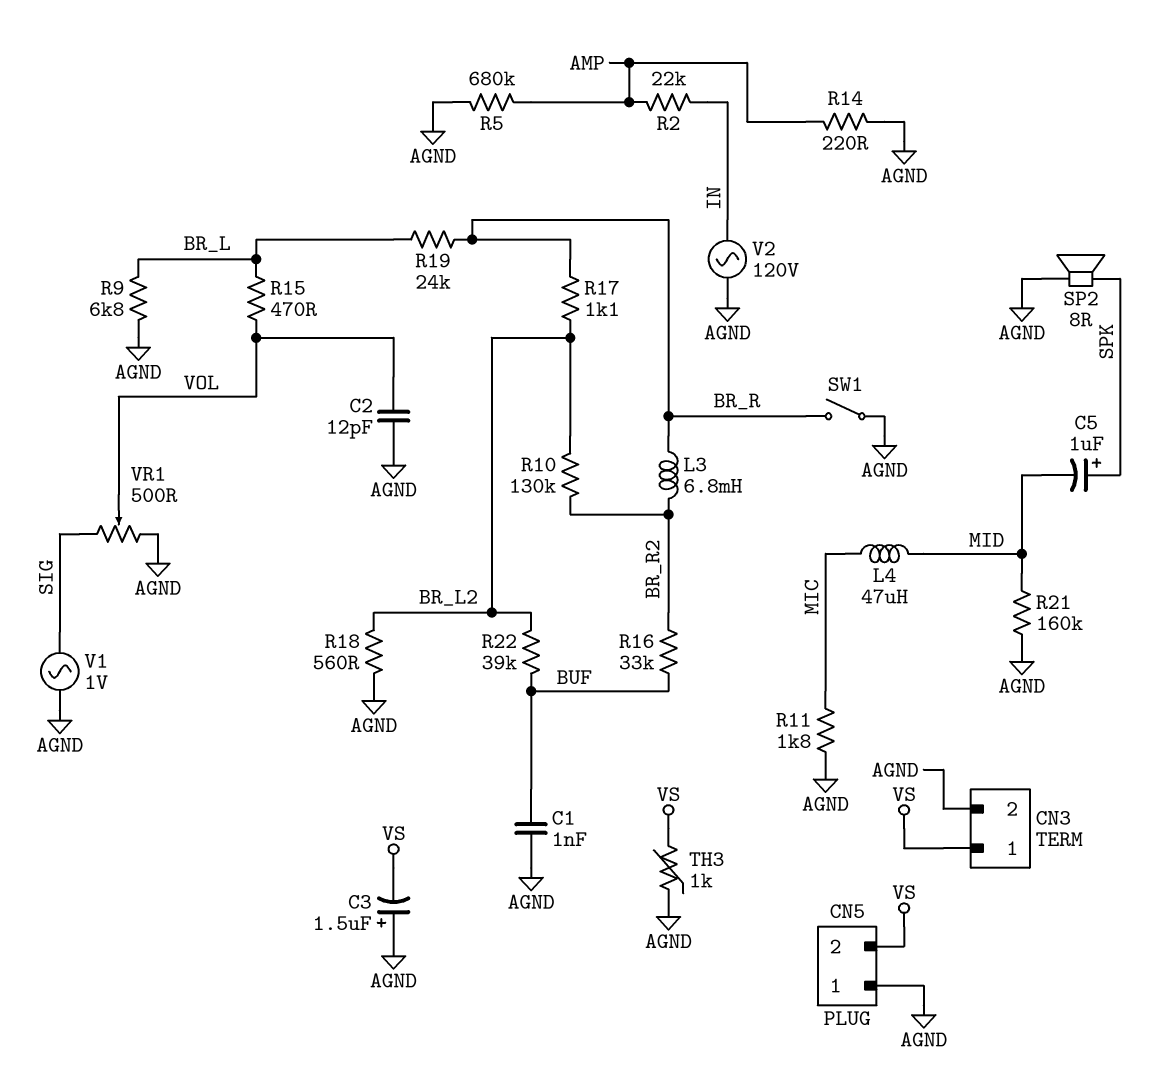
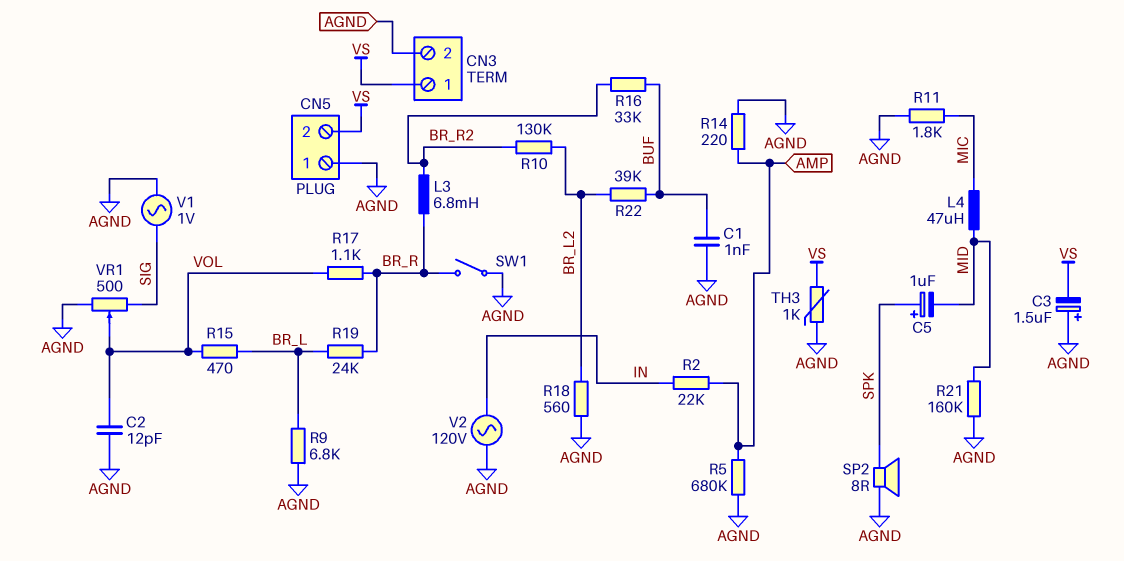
R17: 1.1k (BR_L2, BR_R) -> 1.1k (BR_R, VOL)

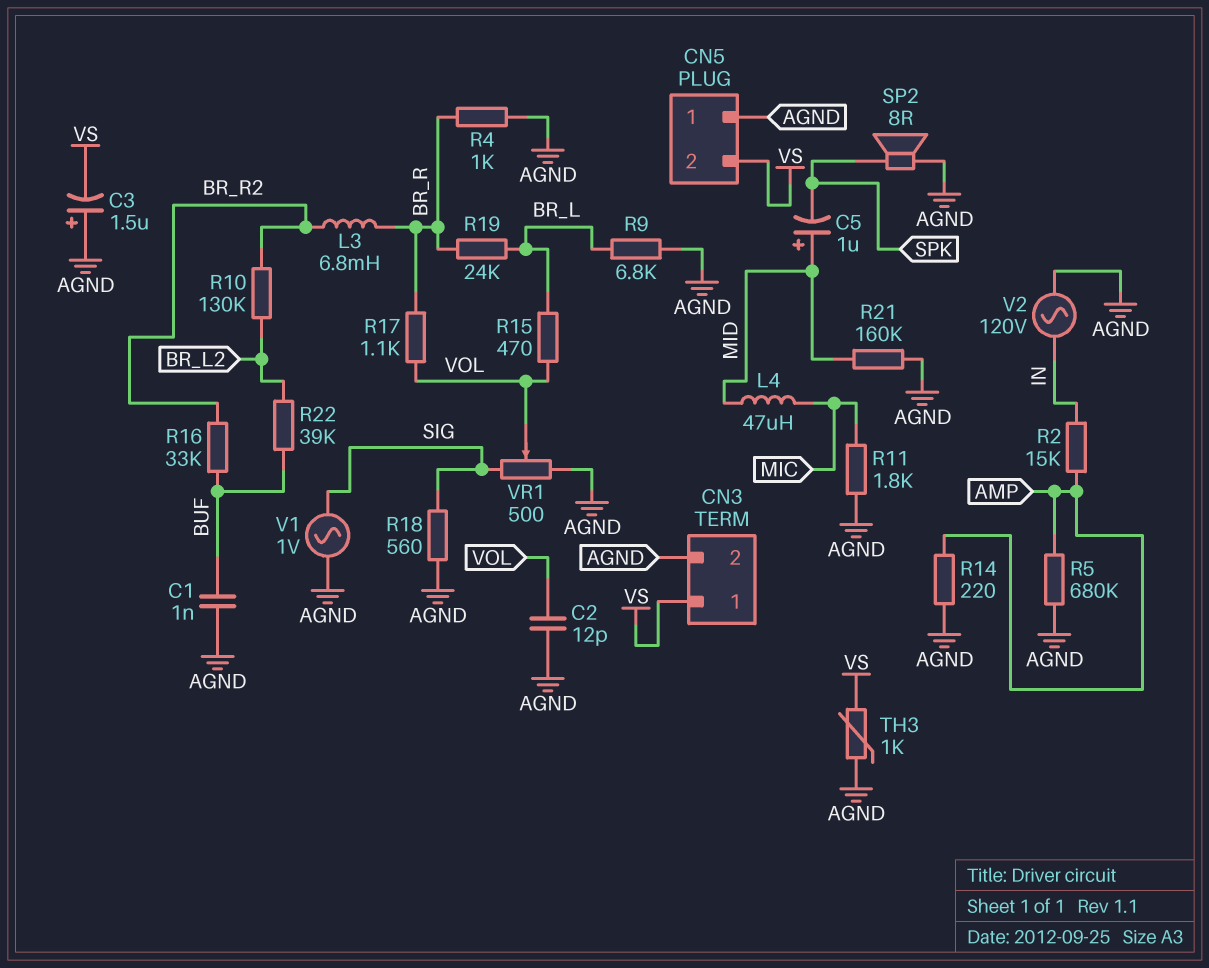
C5: 1uF (plus SPK, minus MID) -> 1uF (plus MID, minus SPK)
R2: 22k (AMP, IN) -> 15k (AMP, IN)
R4: none -> 1k (AGND, BR_R)
R18: 560 (AGND, BR_L2) -> 560 (AGND, SIG)
SW1: switch (AGND, BR_R) -> none

